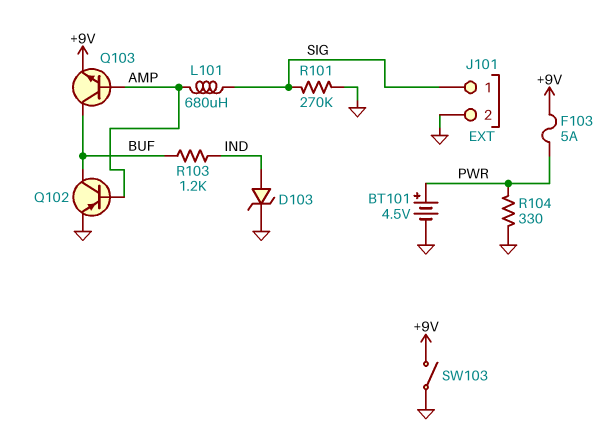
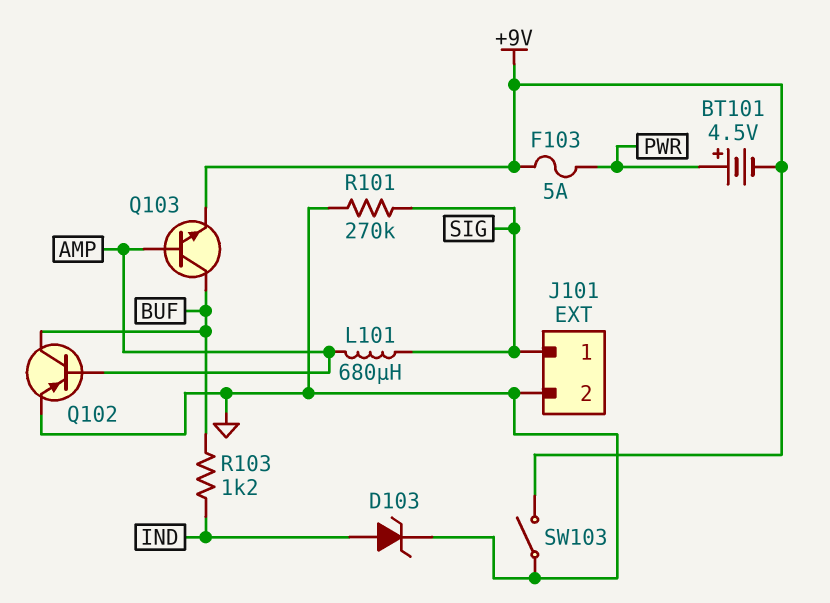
BT101: 4.5V (plus PWR, minus GND) -> 4.5V (plus PWR, minus +9V)
R104: 330 (GND, PWR) -> none

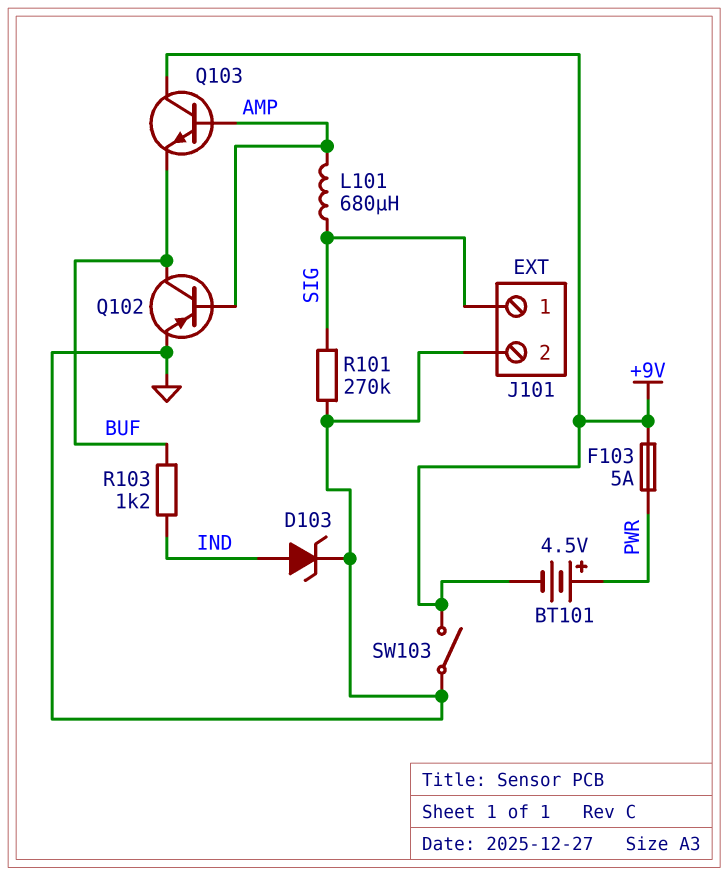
Q103: NPN (B AMP, C BUF, E +9V) -> NPN (B AMP, C +9V, E BUF)

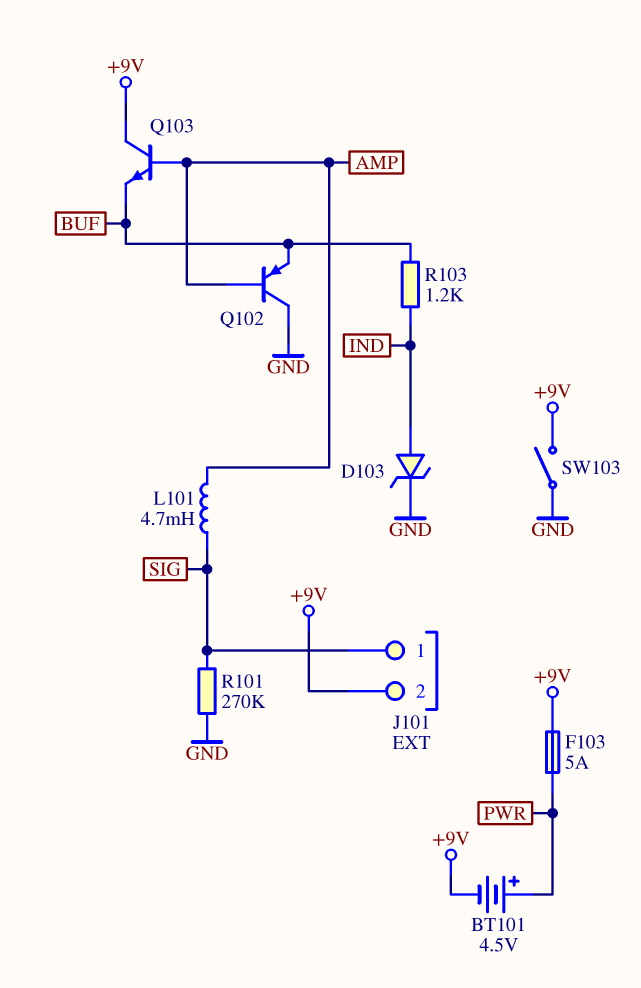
J101 pin 2: GND -> +9V
L101: 680uH (AMP, SIG) -> 4.7mH (AMP, SIG)
Q102: PNP (B AMP, C BUF, E GND) -> PNP (B AMP, C GND, E BUF)

